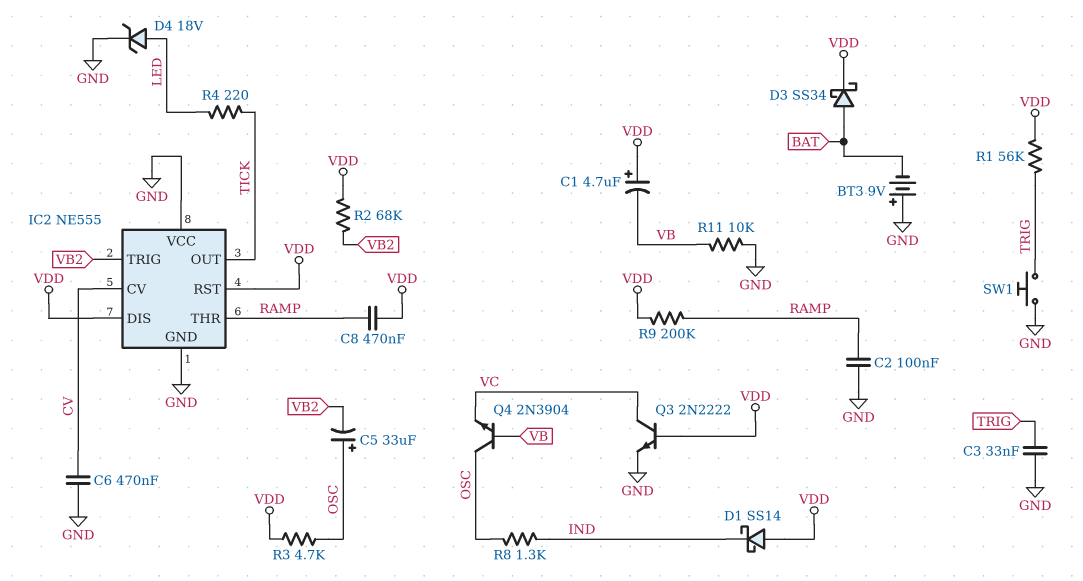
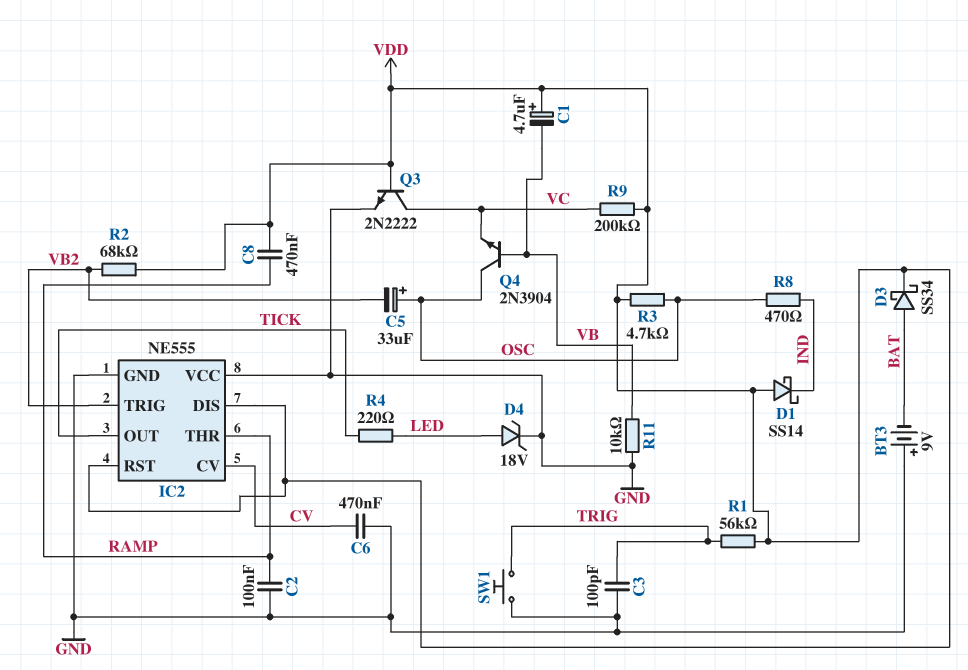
C3: 33nF (GND, TRIG) -> 100pF (GND, TRIG)
R8: 1.3k (IND, OSC) -> 470 (IND, OSC)
R9: 200k (RAMP, VDD) -> 200k (VC, VDD)

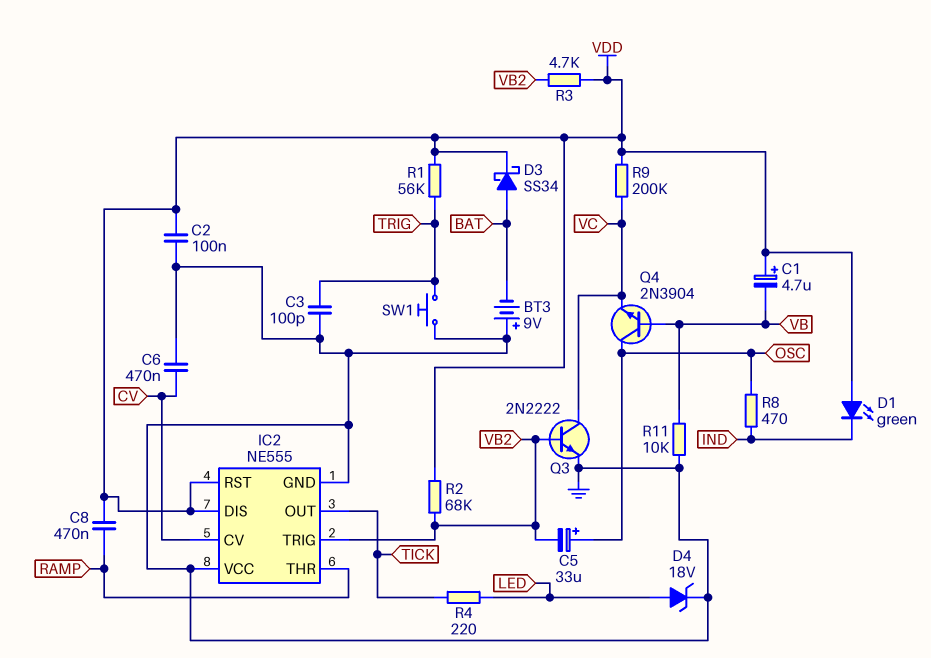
C2: 100nF (GND, RAMP) -> 100nF (GND, VDD)
D1: schottky SS14 (A VDD, K IND) -> LED green (A VDD, K IND)
Q3: NPN 2N2222 (B VDD, C VC, E GND) -> NPN 2N2222 (B VB2, C VC, E GND)
R3: 4.7k (OSC, VDD) -> 4.7k (VB2, VDD)

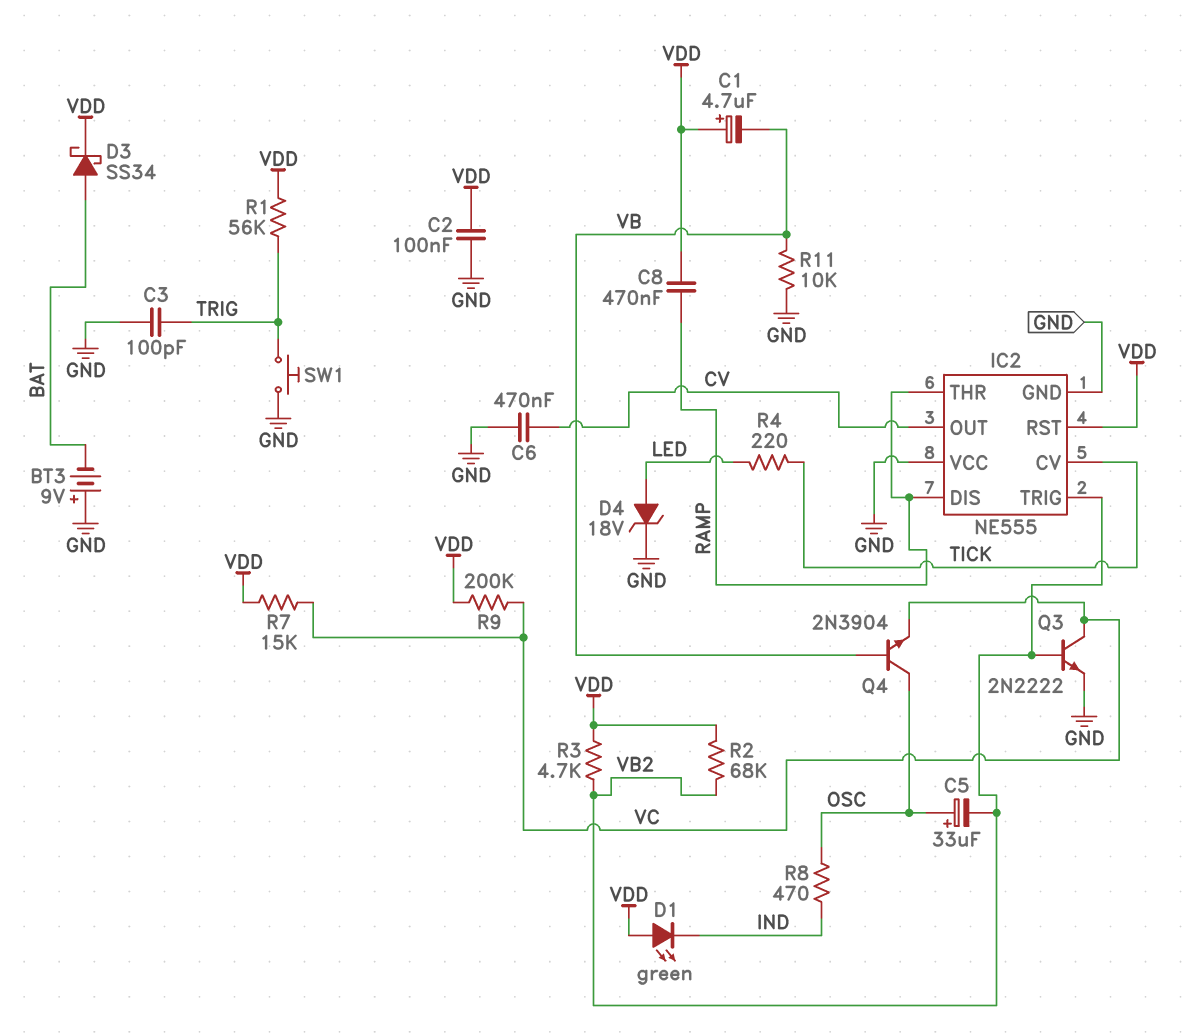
IC2 pin CV: CV -> TICK
IC2 pin DIS: VDD -> RAMP
IC2 pin OUT: TICK -> CV
R7: none -> 15k (VC, VDD)

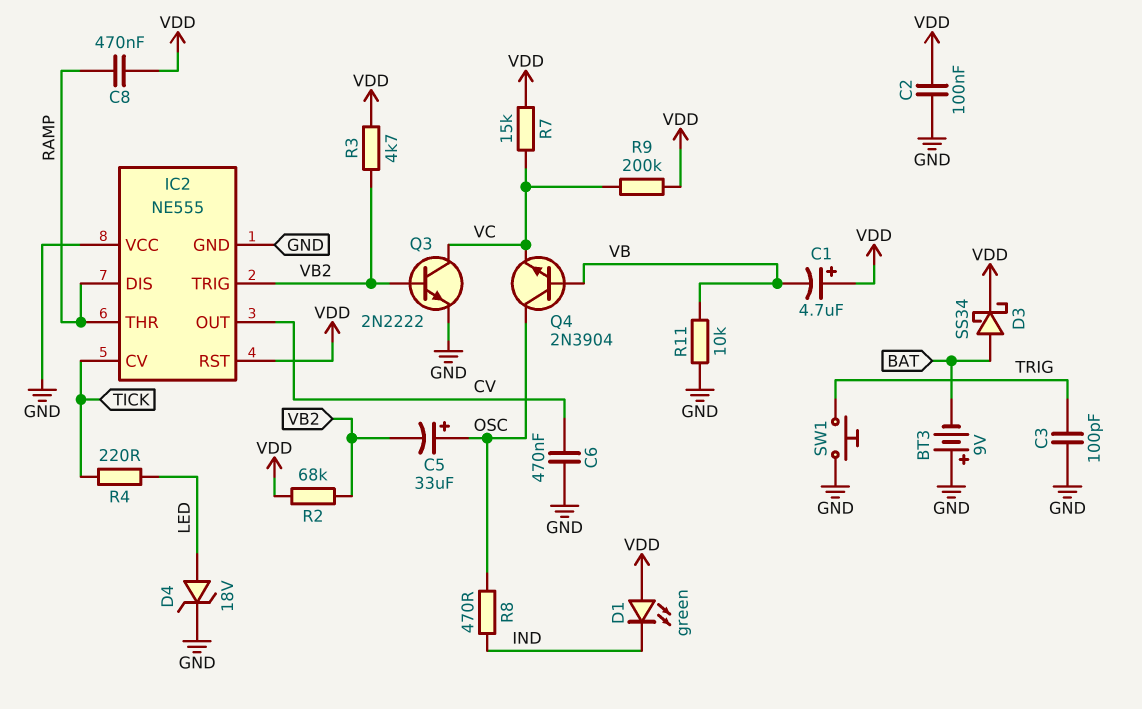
R1: 56k (TRIG, VDD) -> none

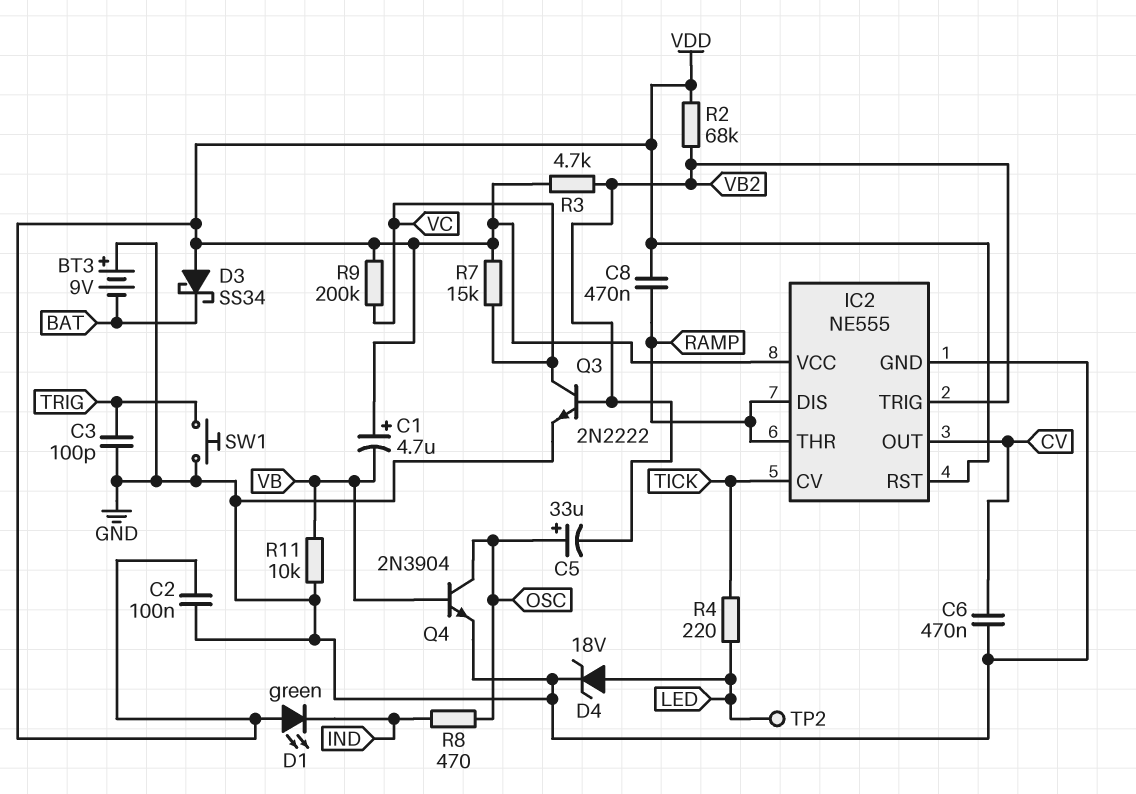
D3: schottky SS34 (A BAT, K VDD) -> schottky SS34 (A VDD, K BAT)
IC2 pin VCC: GND -> VDD
Q4: NPN 2N3904 (B VB, C OSC, E VC) -> NPN 2N3904 (B VB, C OSC, E GND)
TP2: none -> test point (LED)

